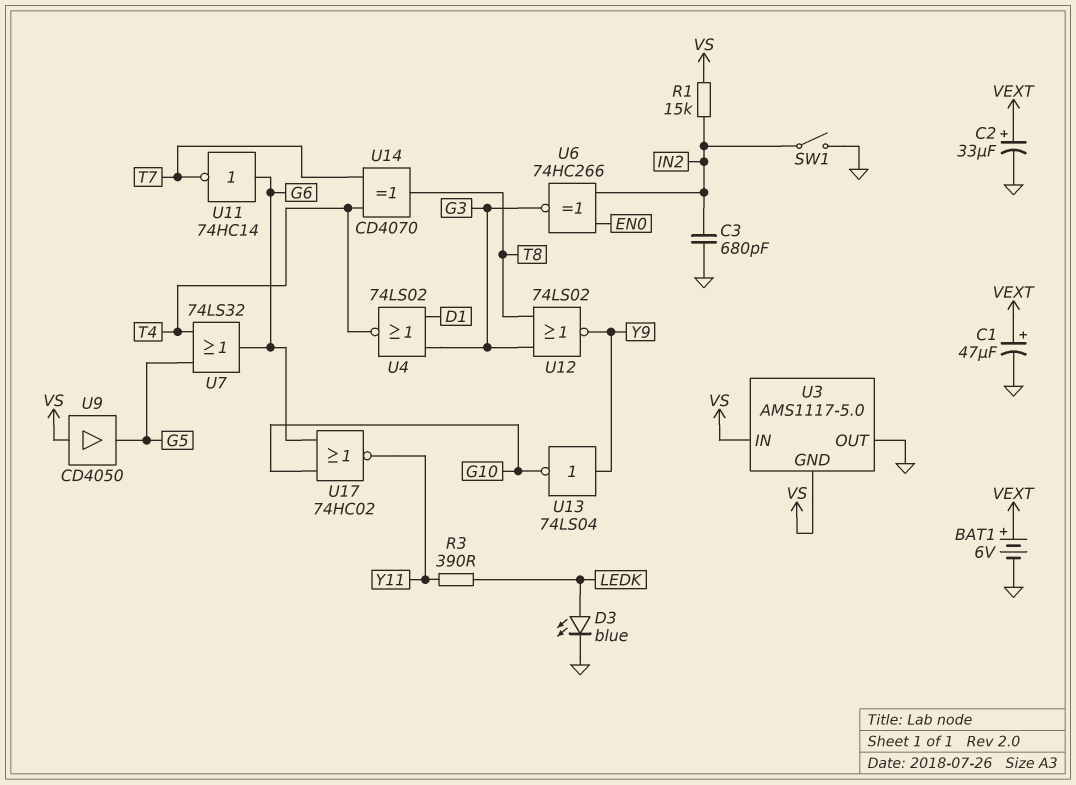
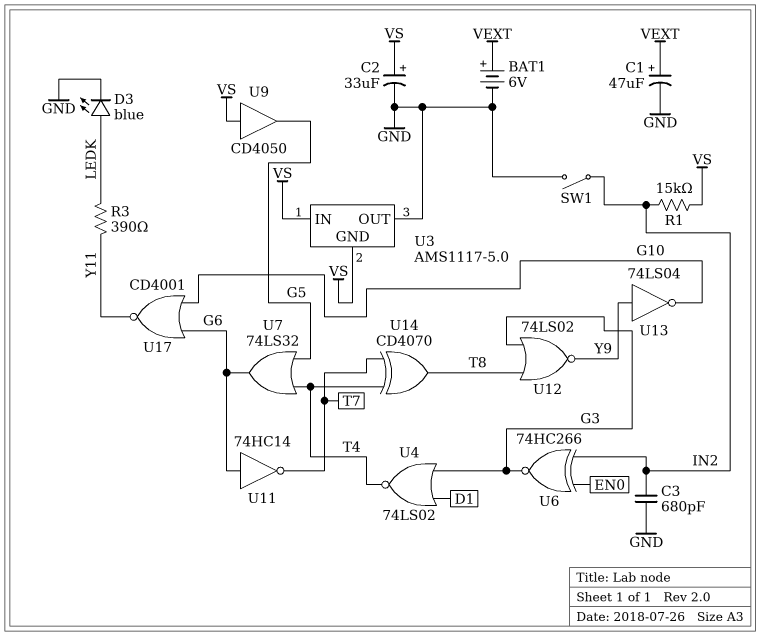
C2: 33uF (plus VEXT, minus GND) -> 33uF (plus VS, minus GND)
U17: NOR 74HC02 (in G6, in G10, out Y11) -> NOR CD4001 (in G6, in G10, out Y11)

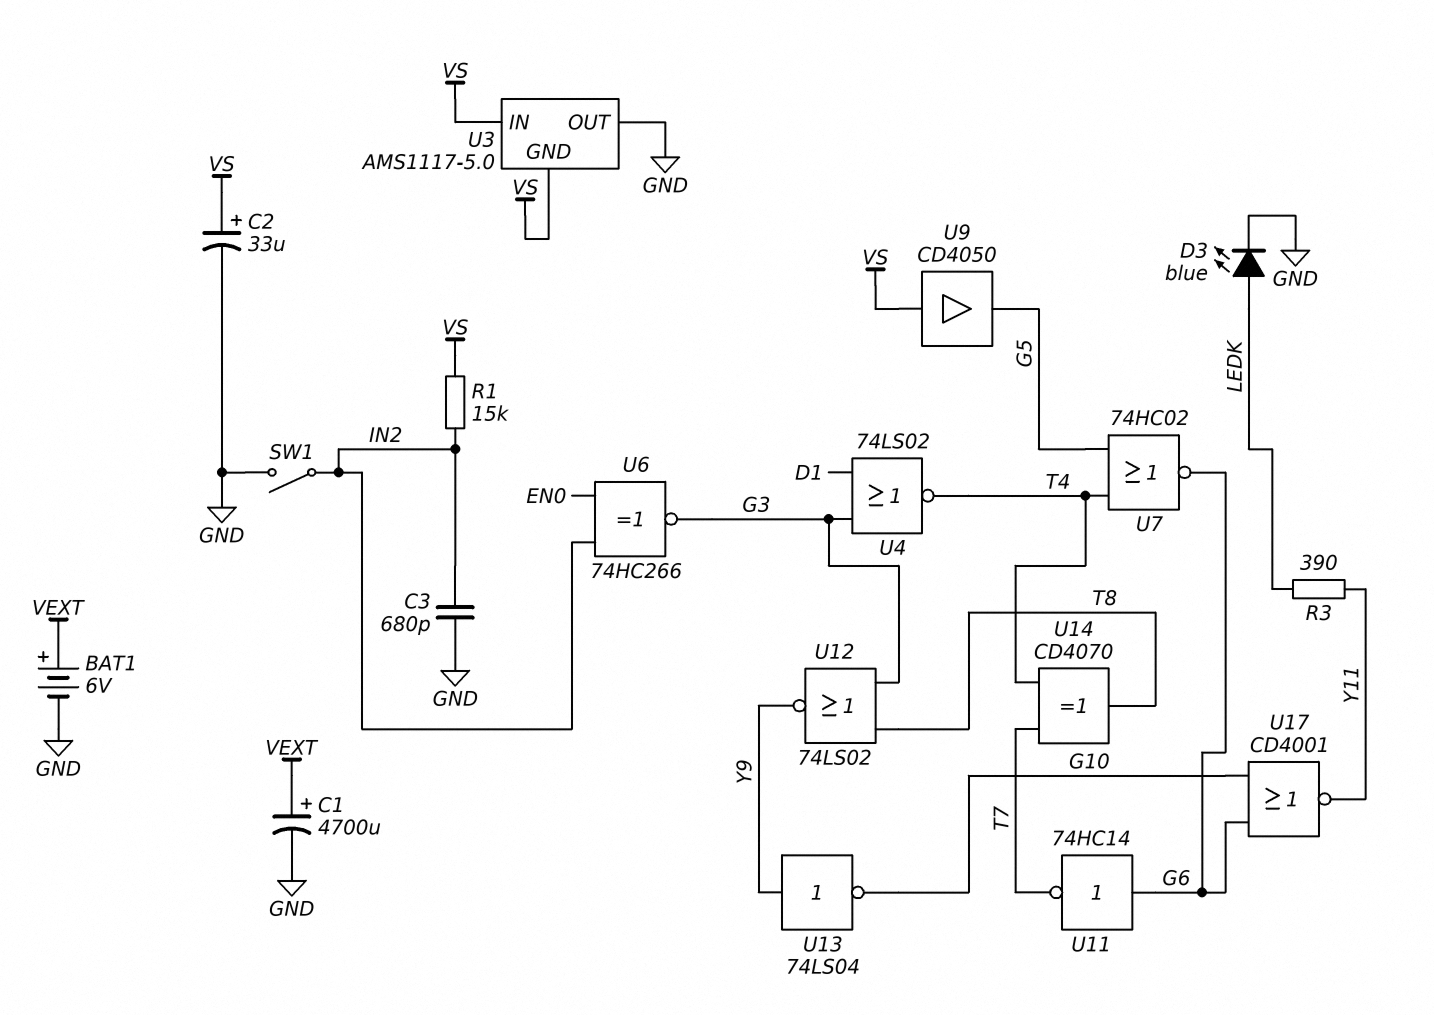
C1: 47uF (plus VEXT, minus GND) -> 4700uF (plus VEXT, minus GND)
U7: OR 74LS32 (in G5, in T4, out G6) -> NOR 74HC02 (in G5, in T4, out G6)

